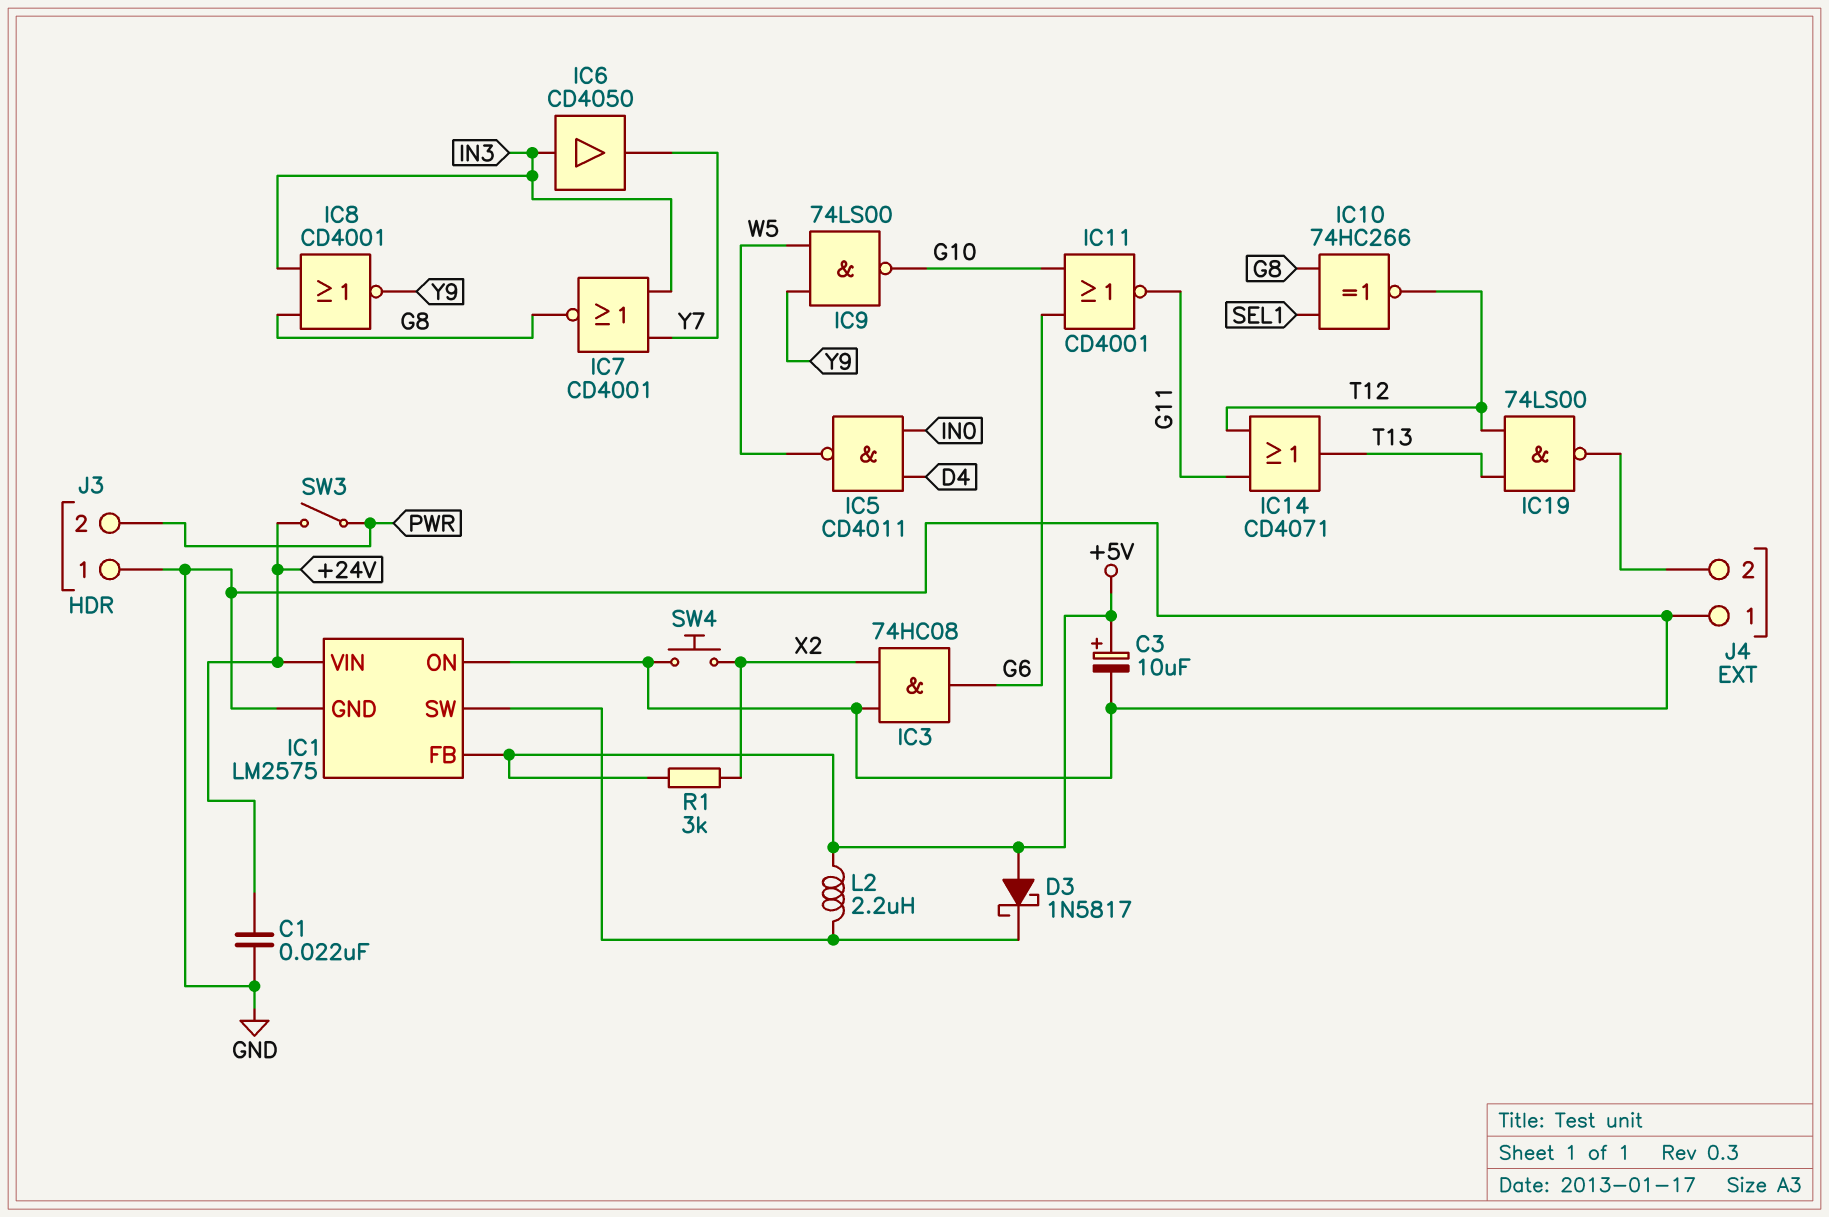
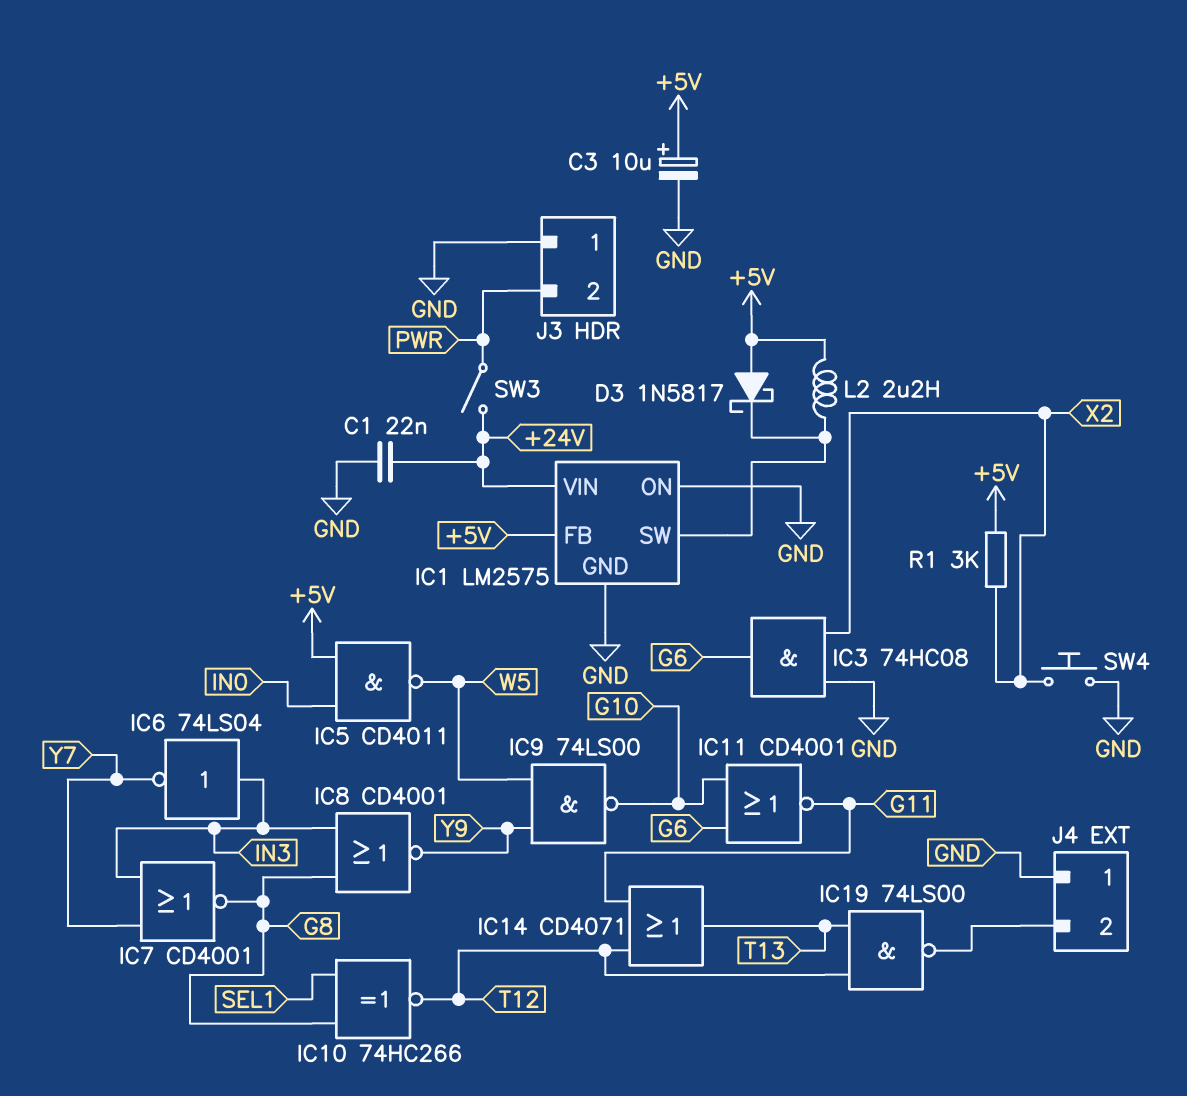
IC5: NAND CD4011 (in D4, in IN0, out W5) -> NAND CD4011 (in +5V, in IN0, out W5)
IC6: buffer CD4050 (in IN3, out Y7) -> NOT 74LS04 (in IN3, out Y7)

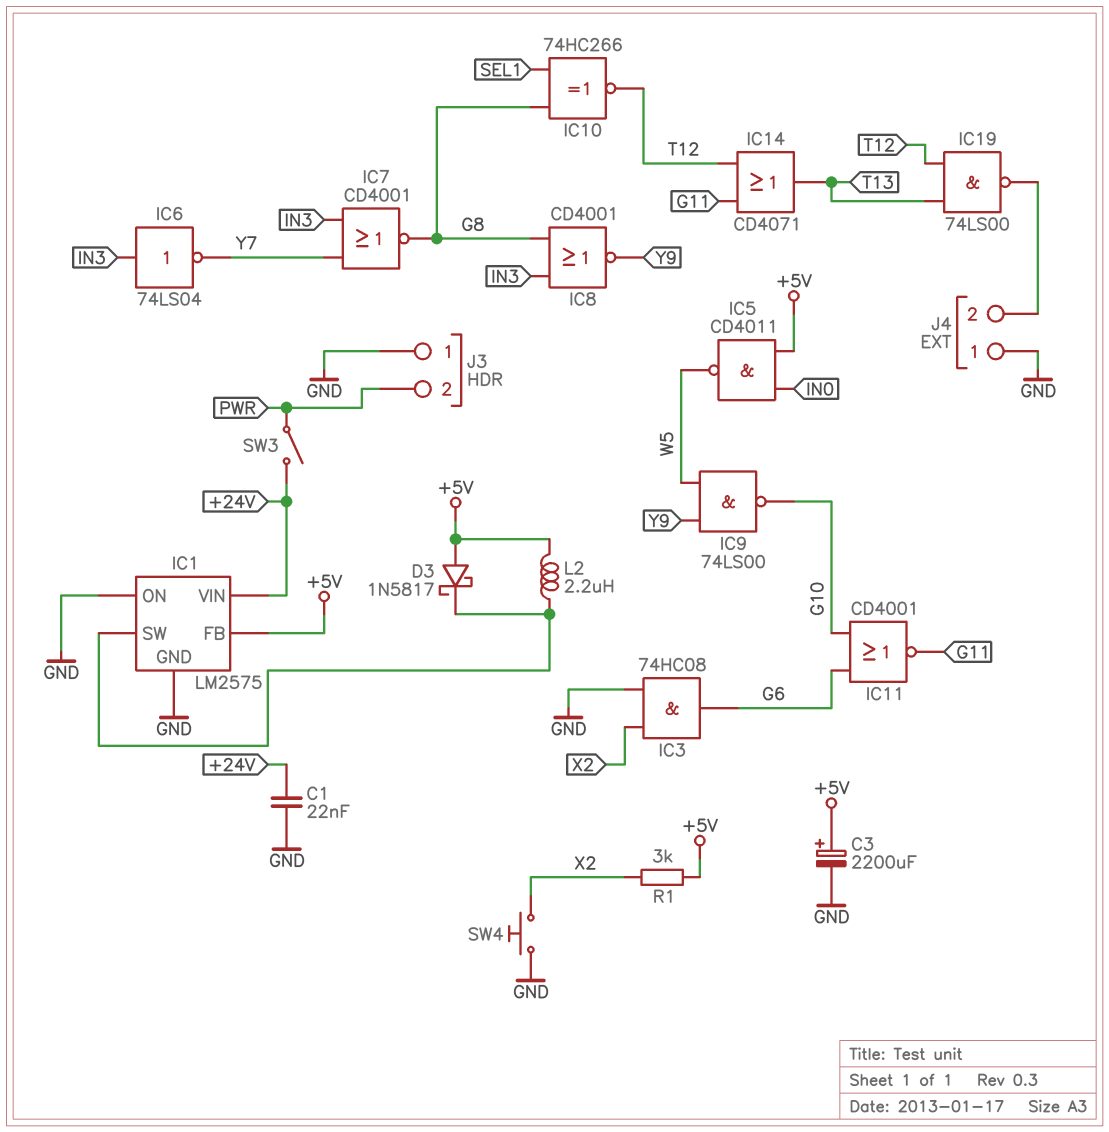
C3: 10uF (plus +5V, minus GND) -> 2200uF (plus +5V, minus GND)

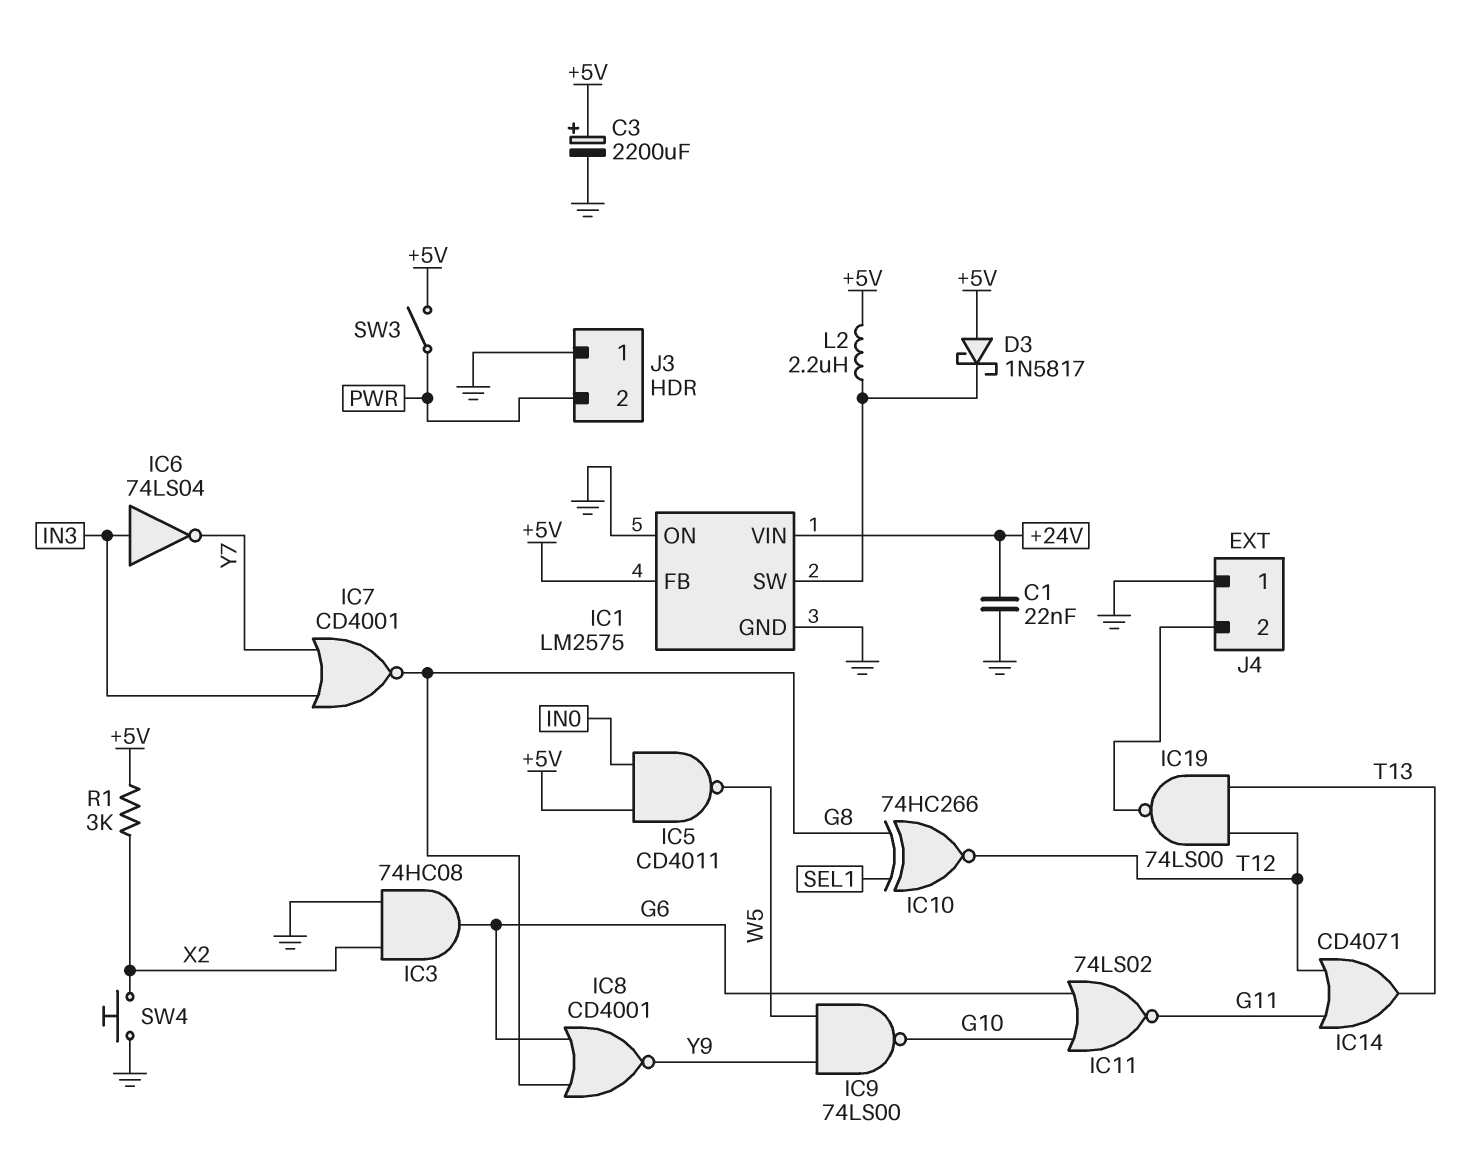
IC8: NOR CD4001 (in G8, in IN3, out Y9) -> NOR CD4001 (in G6, in G8, out Y9)
IC11: NOR CD4001 (in G6, in G10, out G11) -> NOR 74LS02 (in G6, in G10, out G11)
SW3: switch (+24V, PWR) -> switch (+5V, PWR)

